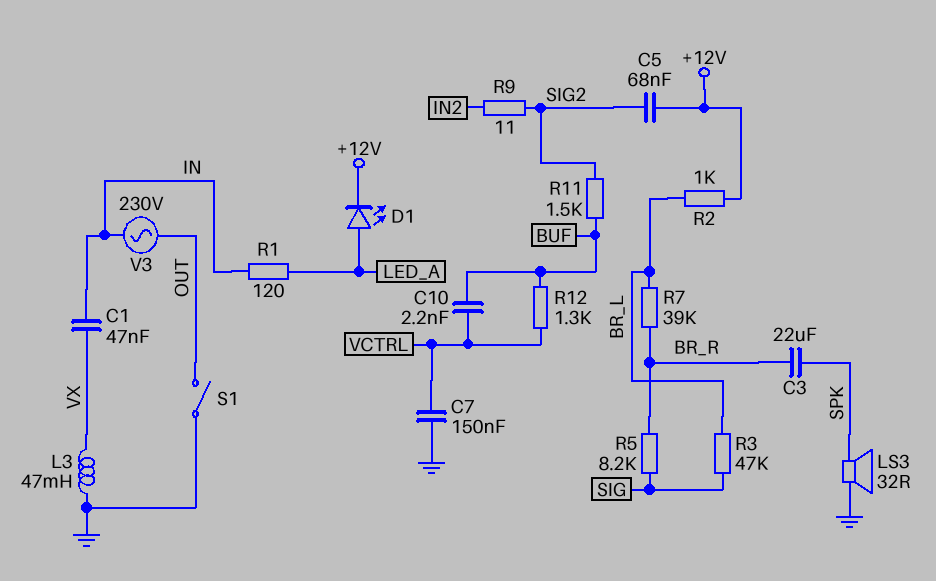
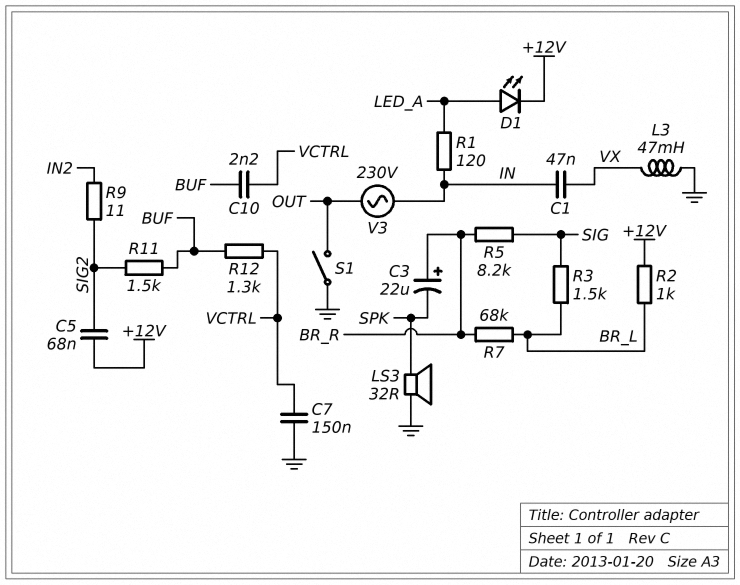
C3: 22uF (BR_R, SPK) -> 22uF (plus BR_R, minus SPK)
R3: 47k (BR_L, SIG) -> 1.5k (BR_L, SIG)
R7: 39k (BR_L, BR_R) -> 68k (BR_L, BR_R)

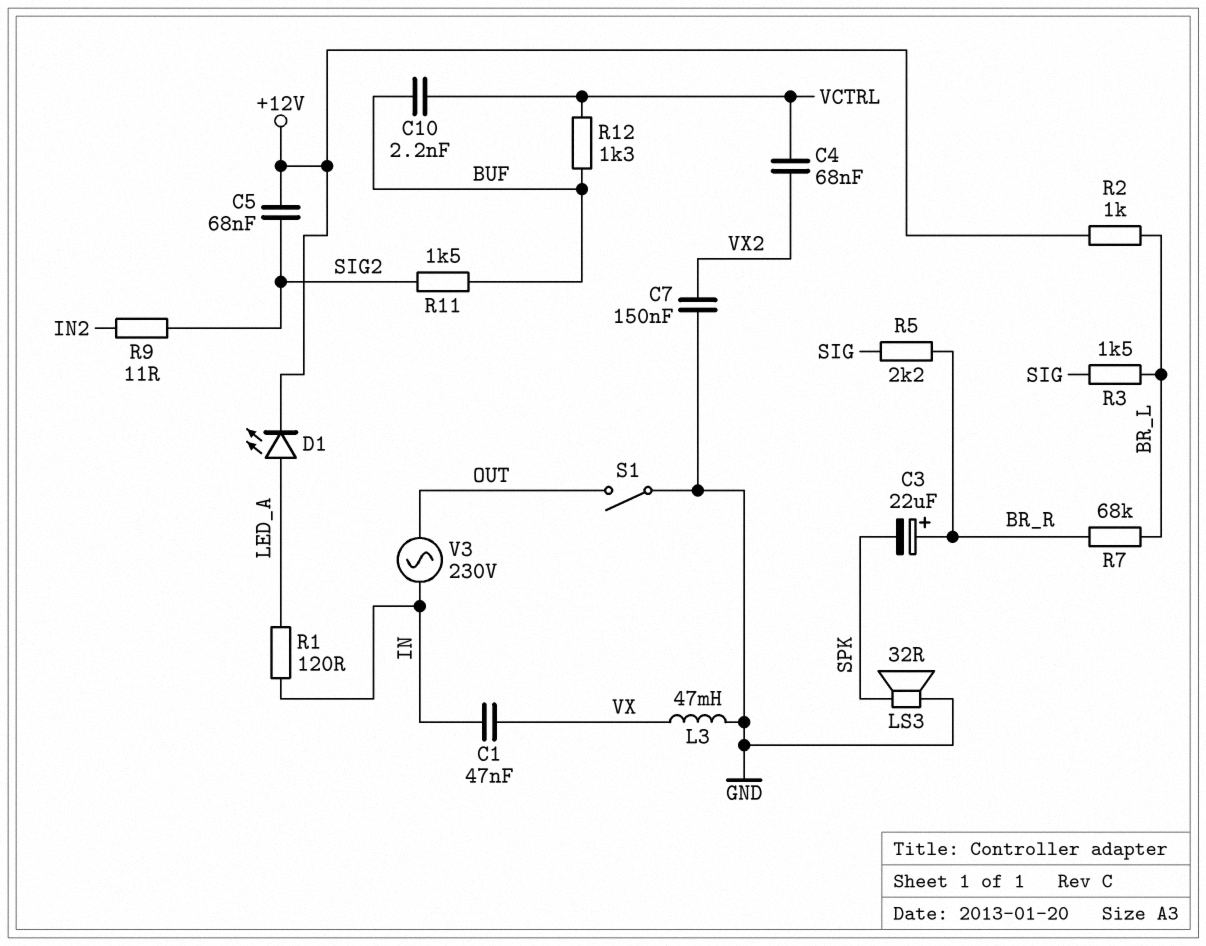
C4: none -> 68nF (VCTRL, VX2)
C7: 150nF (GND, VCTRL) -> 150nF (GND, VX2)
R5: 8.2k (BR_R, SIG) -> 2.2k (BR_R, SIG)

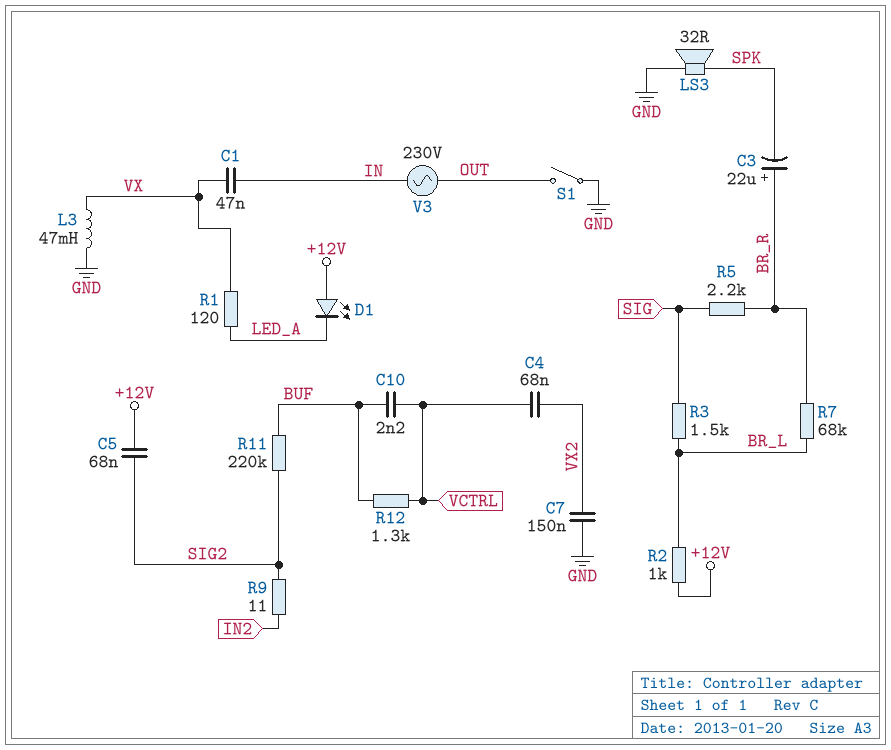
D1: LED (A LED_A, K +12V) -> LED (A +12V, K LED_A)
R1: 120 (IN, LED_A) -> 120 (LED_A, VX)
R11: 1.5k (BUF, SIG2) -> 220k (BUF, SIG2)

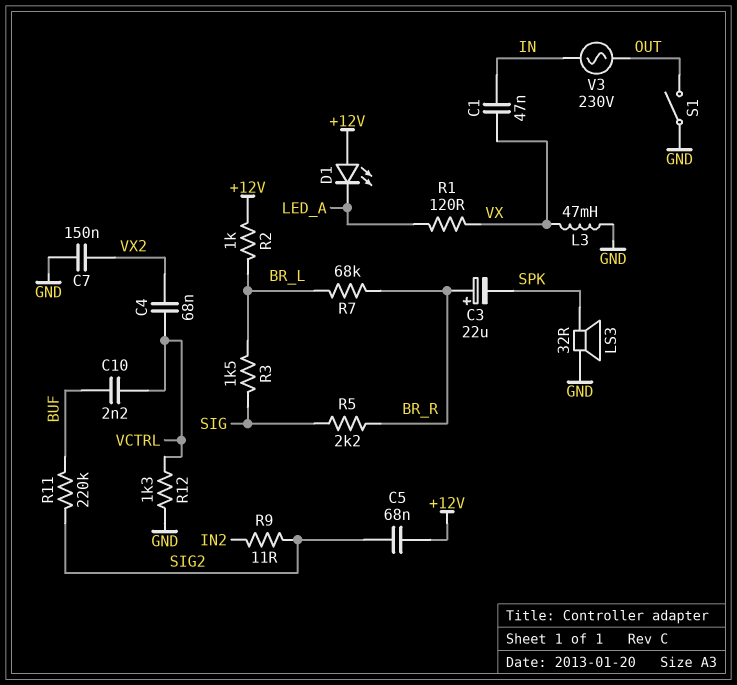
R12: 1.3k (BUF, VCTRL) -> 1.3k (GND, VCTRL)

